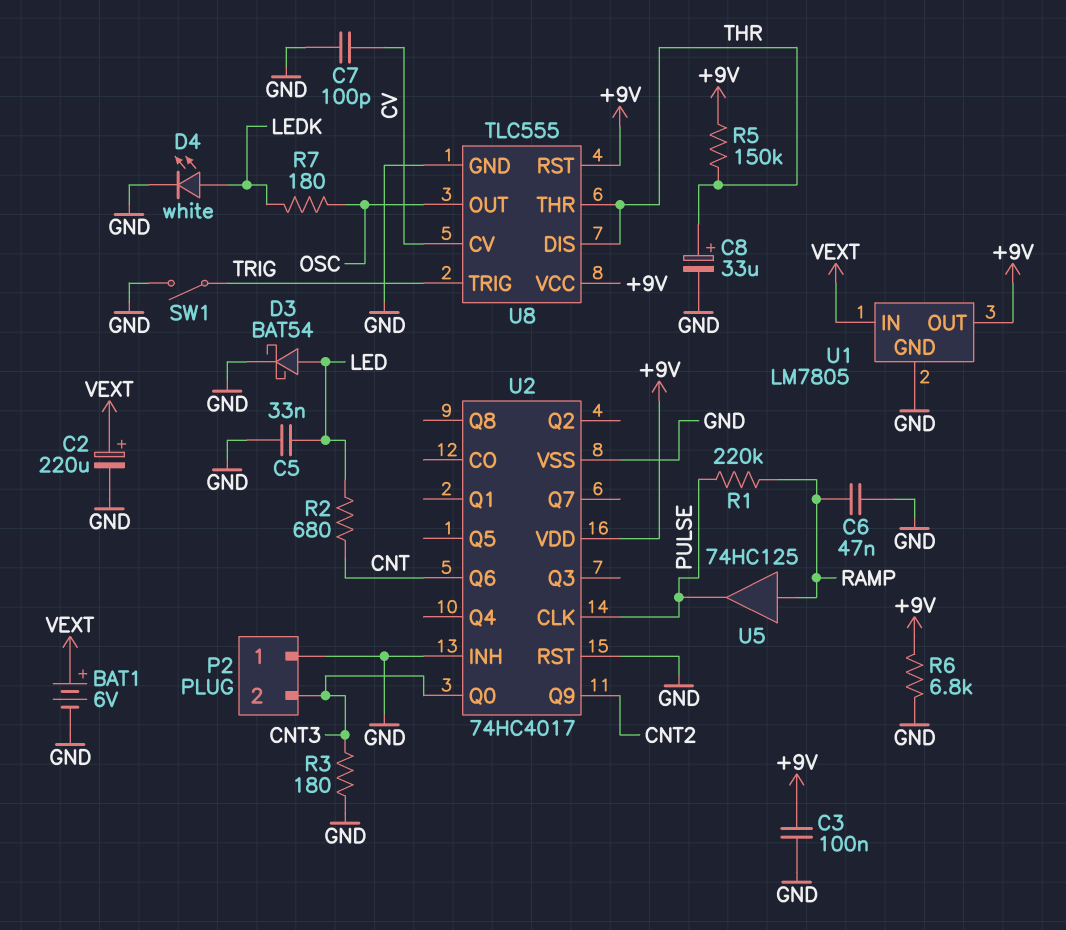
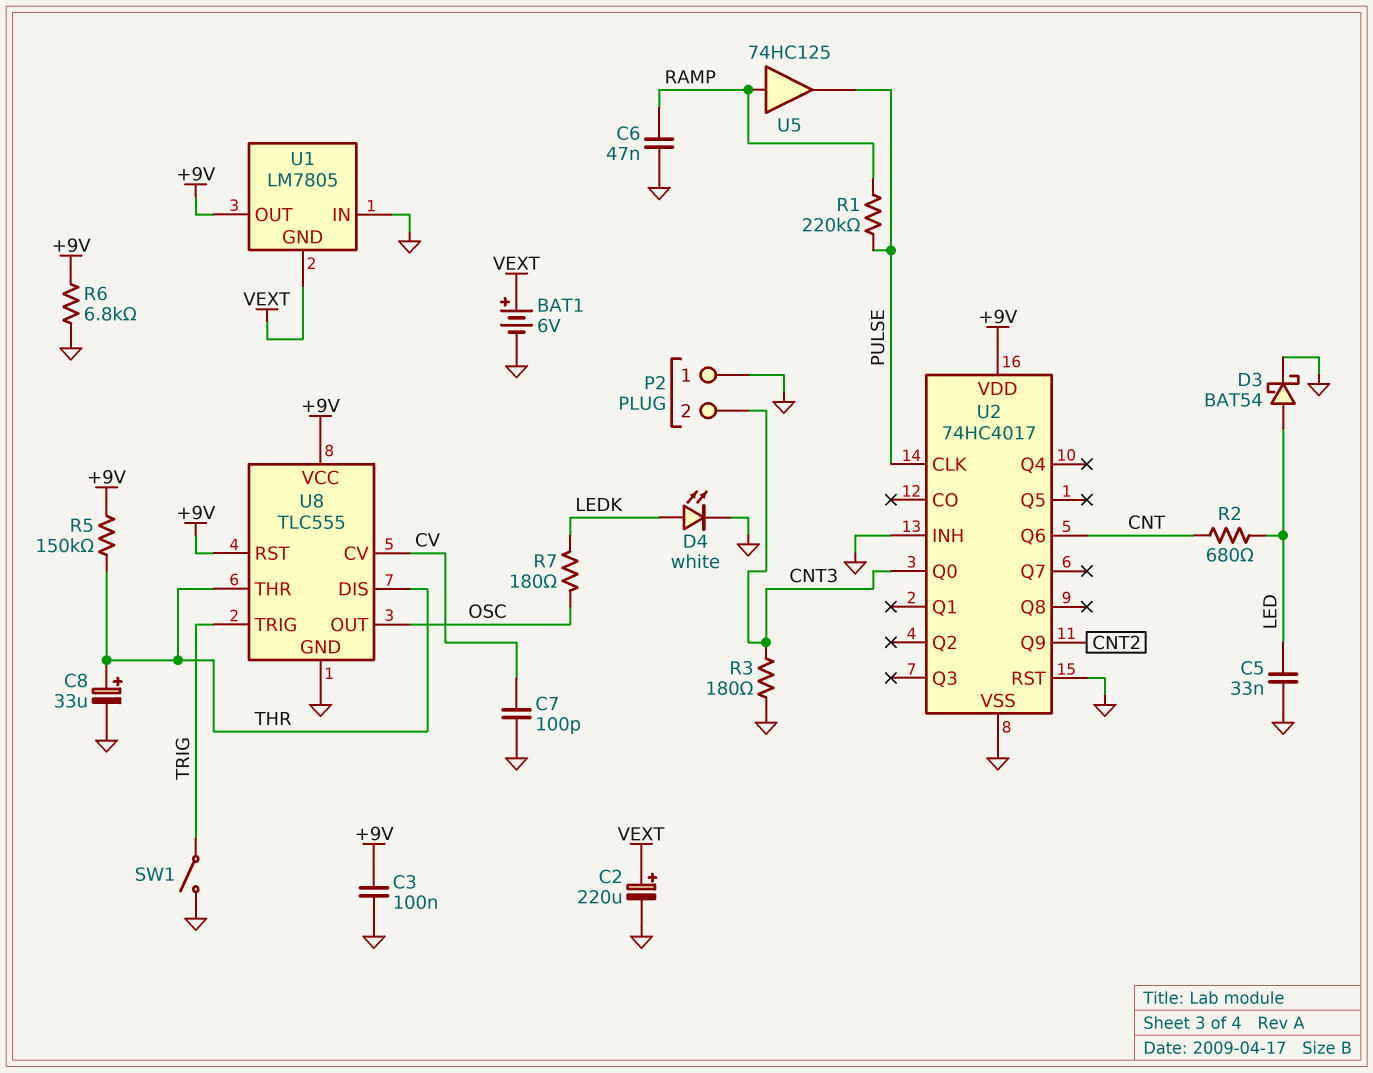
U1 pin GND: GND -> VEXT
U1 pin IN: VEXT -> GND

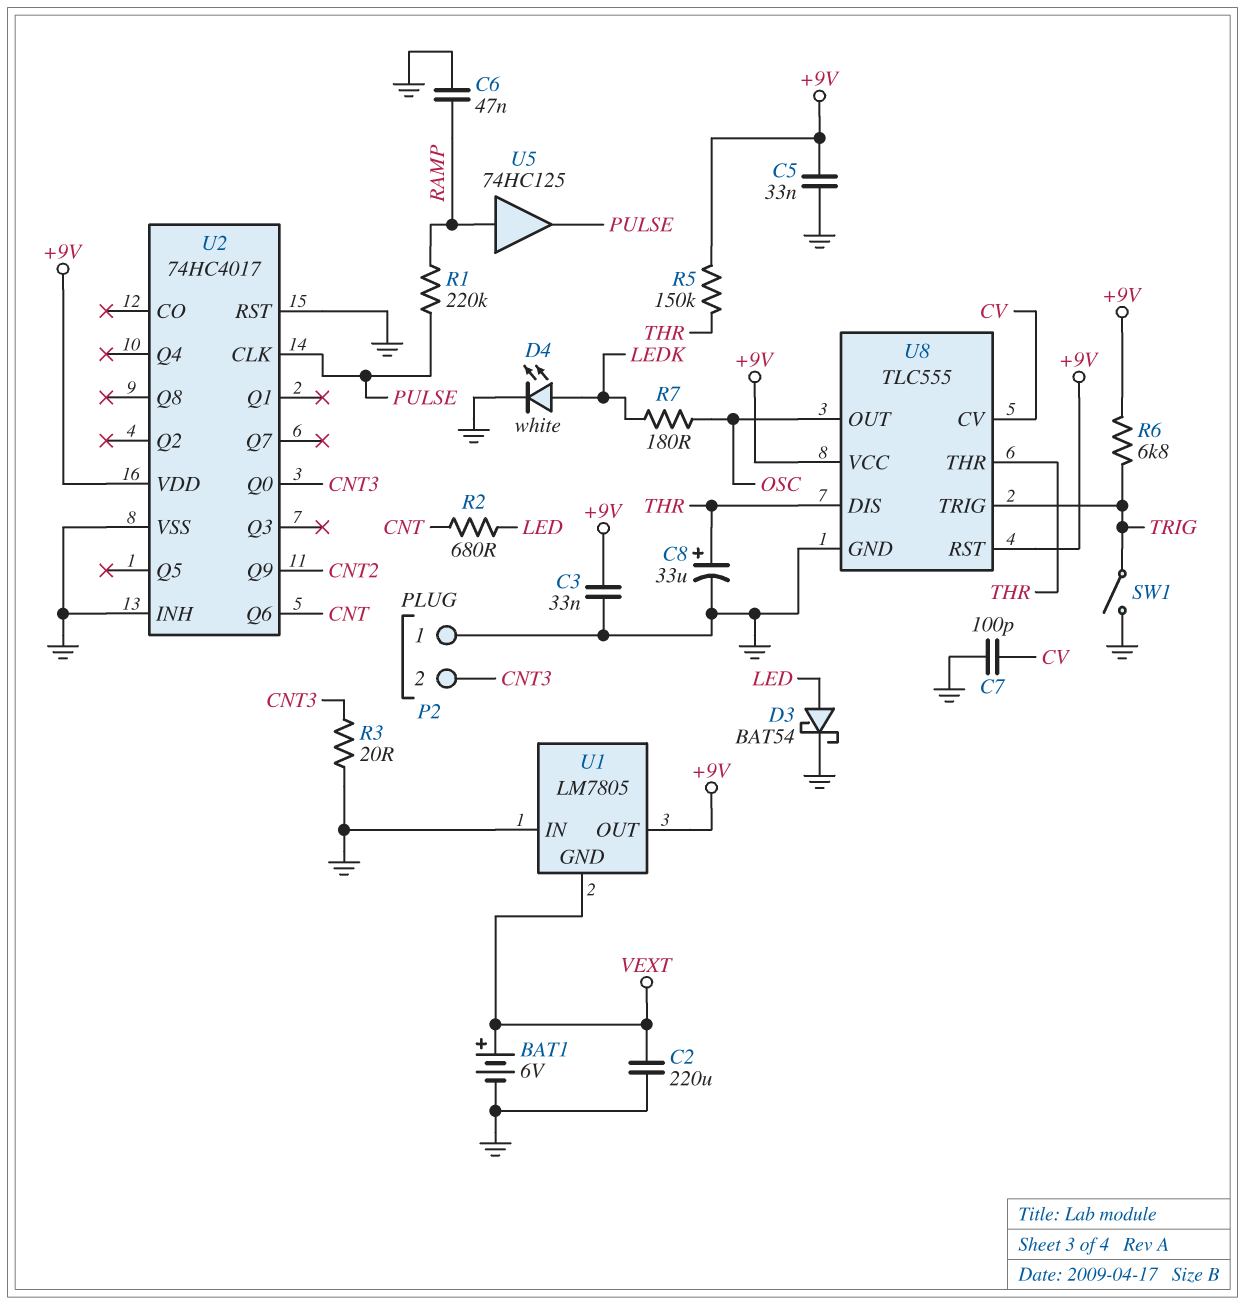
C2: 220uF (plus VEXT, minus GND) -> 220uF (GND, VEXT)
C3: 100nF (+9V, GND) -> 33nF (+9V, GND)
C5: 33nF (GND, LED) -> 33nF (+9V, GND)
R3: 180 (CNT3, GND) -> 20 (CNT3, GND)
R6: 6.8k (+9V, GND) -> 6.8k (+9V, TRIG)

